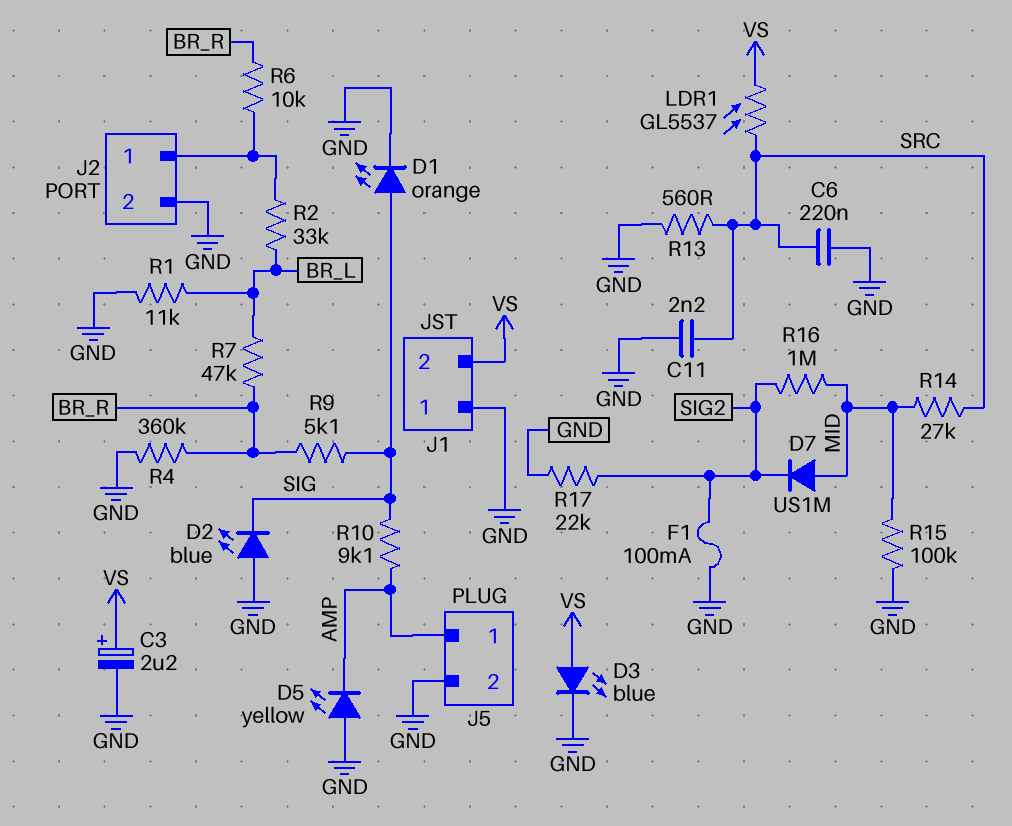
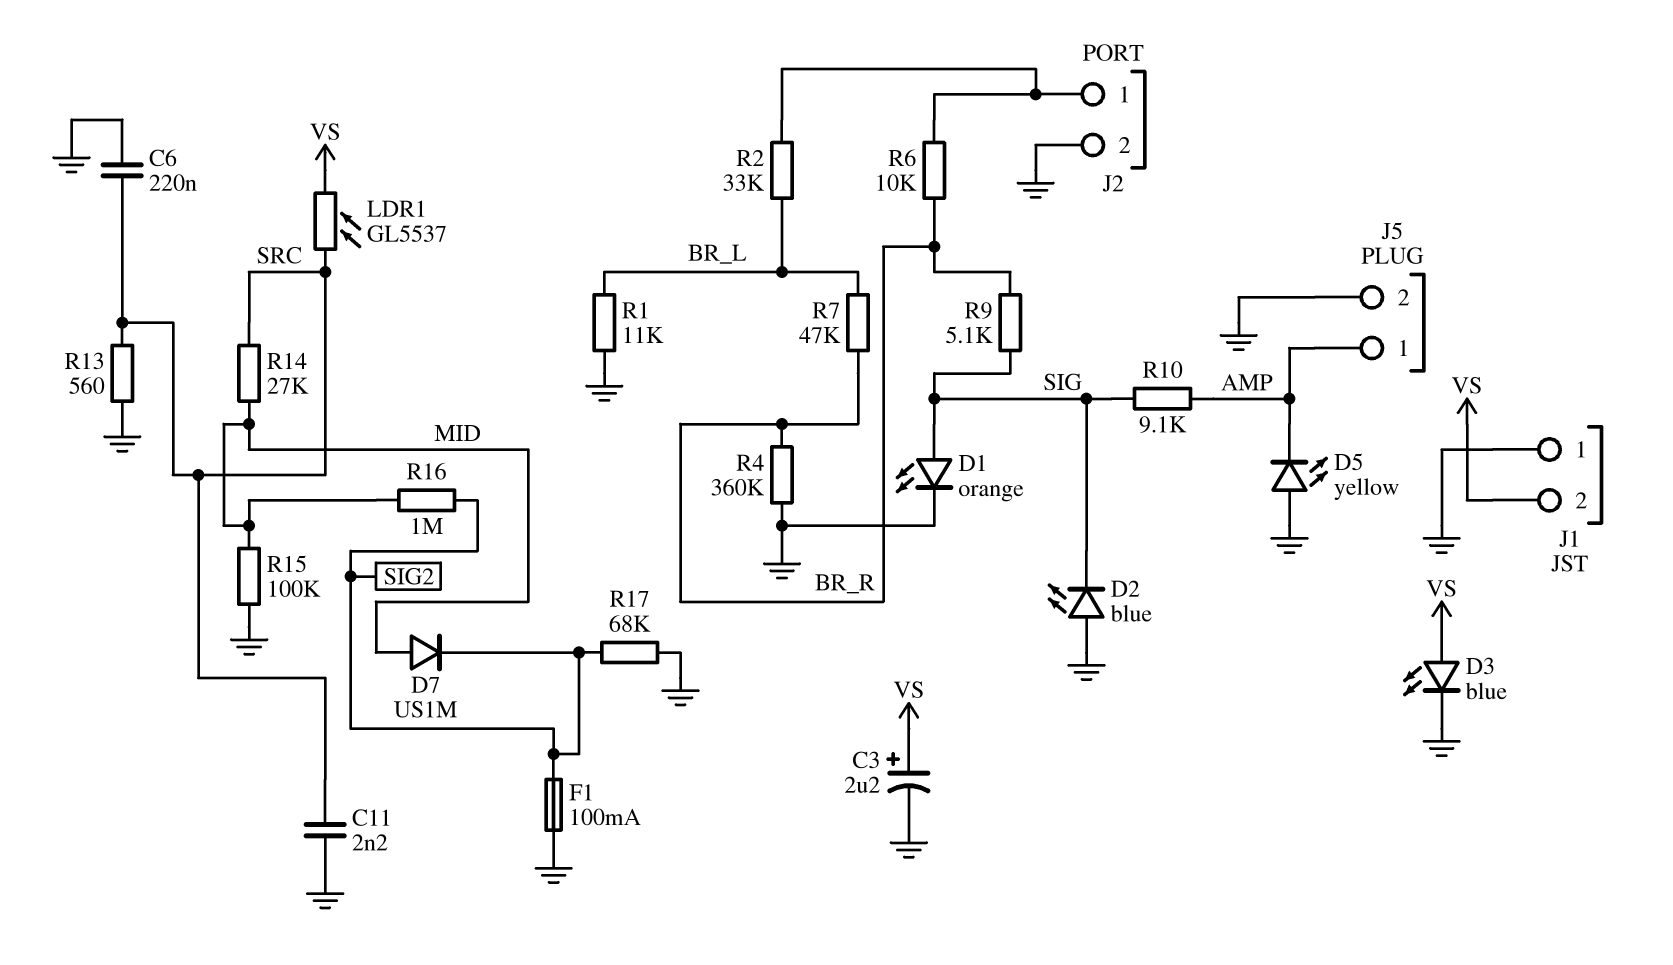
R17: 22k (GND, SIG2) -> 68k (GND, SIG2)

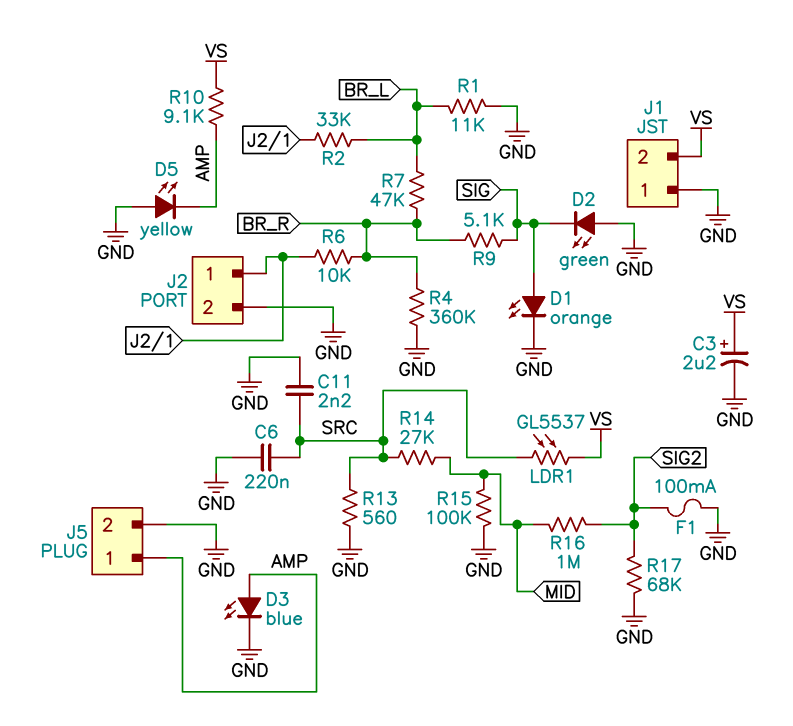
D2: LED blue (A GND, K SIG) -> LED green (A GND, K SIG)
D3: LED blue (A VS, K GND) -> LED blue (A AMP, K GND)
D7: diode US1M (A MID, K SIG2) -> none
R10: 9.1k (AMP, SIG) -> 9.1k (AMP, VS)

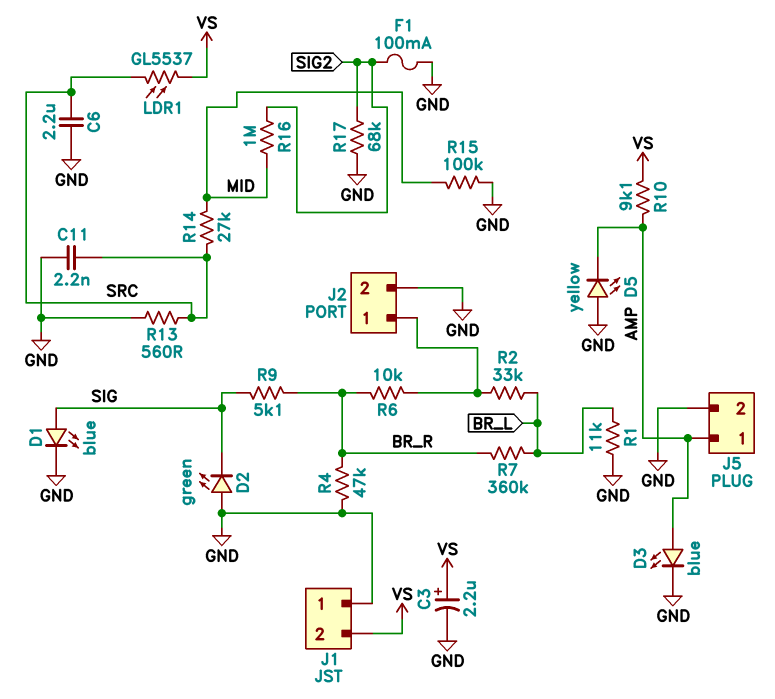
C6: 220nF (GND, SRC) -> 2.2uF (GND, SRC)
D1: LED orange (A SIG, K GND) -> LED blue (A SIG, K GND)
R4: 360k (BR_R, GND) -> 47k (BR_R, GND)
R7: 47k (BR_L, BR_R) -> 360k (BR_L, BR_R)

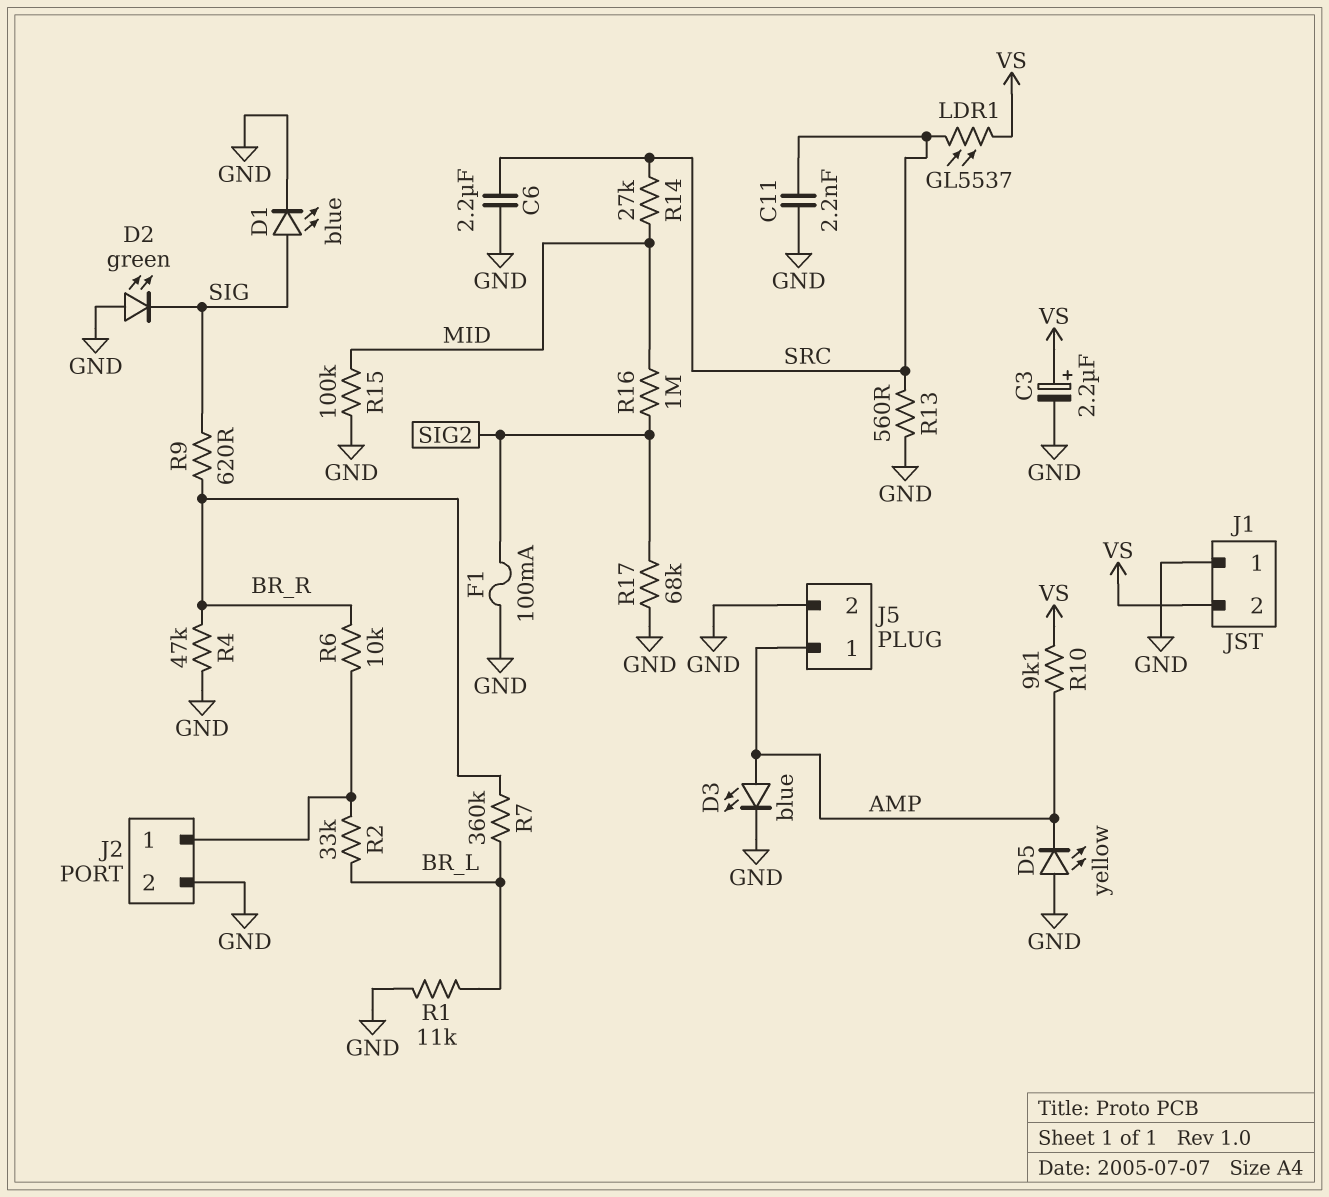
R9: 5.1k (BR_R, SIG) -> 620 (BR_R, SIG)

